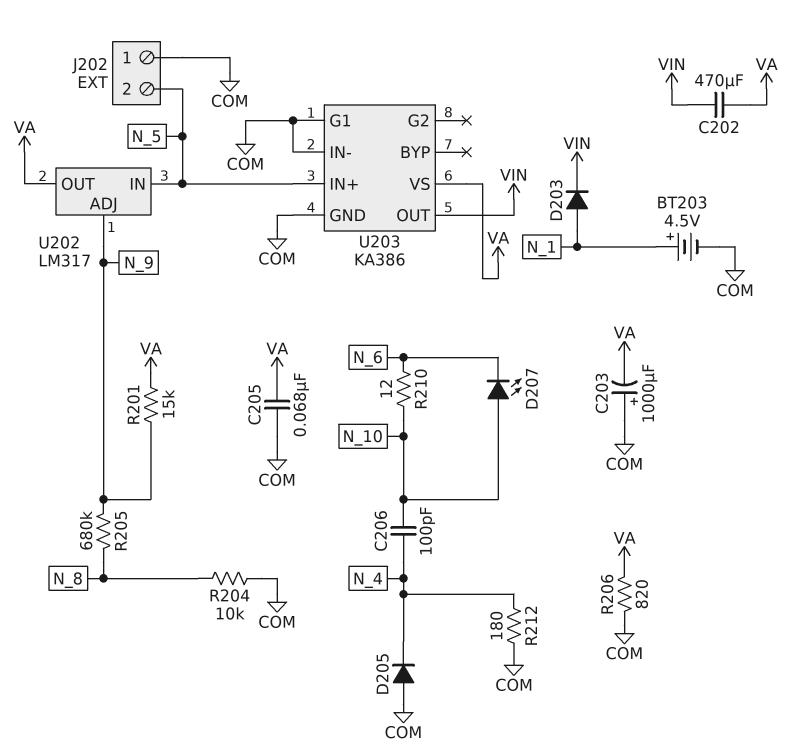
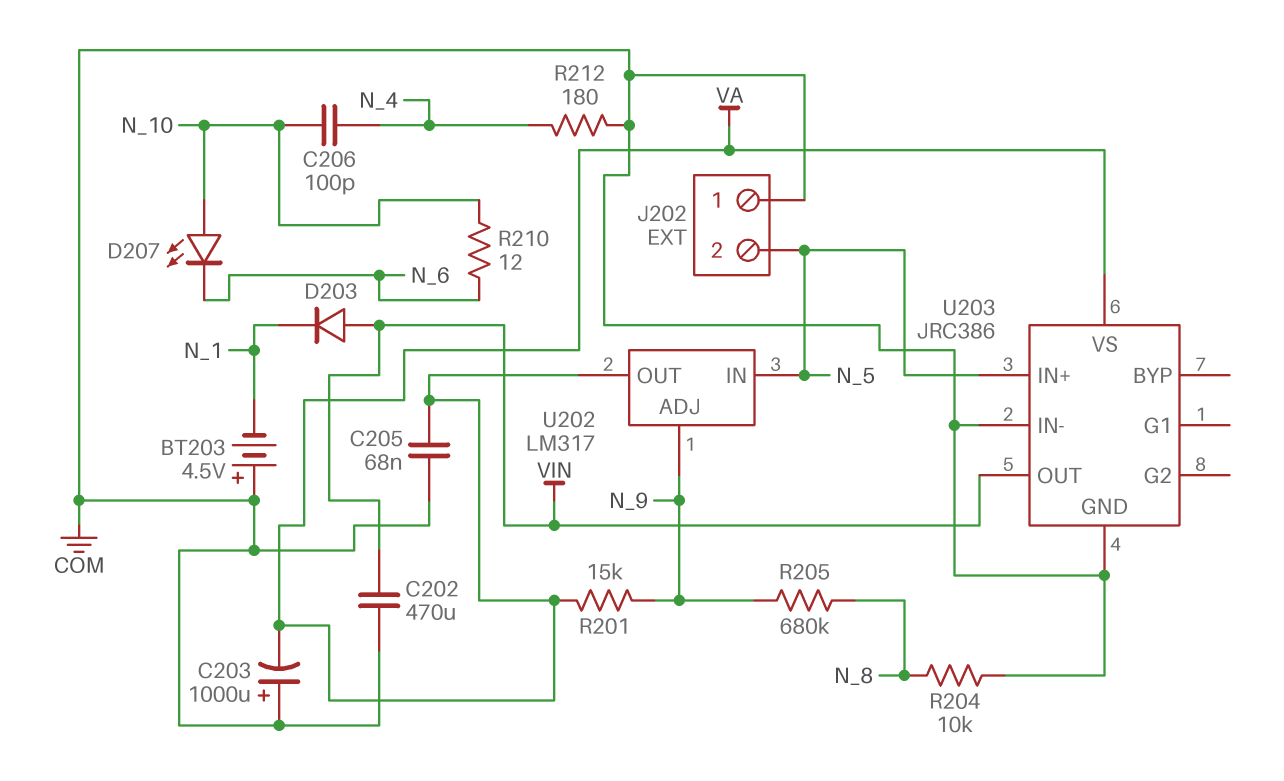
BT203: 4.5V (plus N_1, minus COM) -> 4.5V (plus COM, minus N_1)
C202: 470uF (VA, VIN) -> 470uF (COM, VIN)
D203: diode (A N_1, K VIN) -> diode (A VIN, K N_1)
D205: diode (A COM, K N_4) -> none
R206: 820 (COM, VA) -> none
U203: KA386 -> JRC386
U203 pin G1: COM -> none

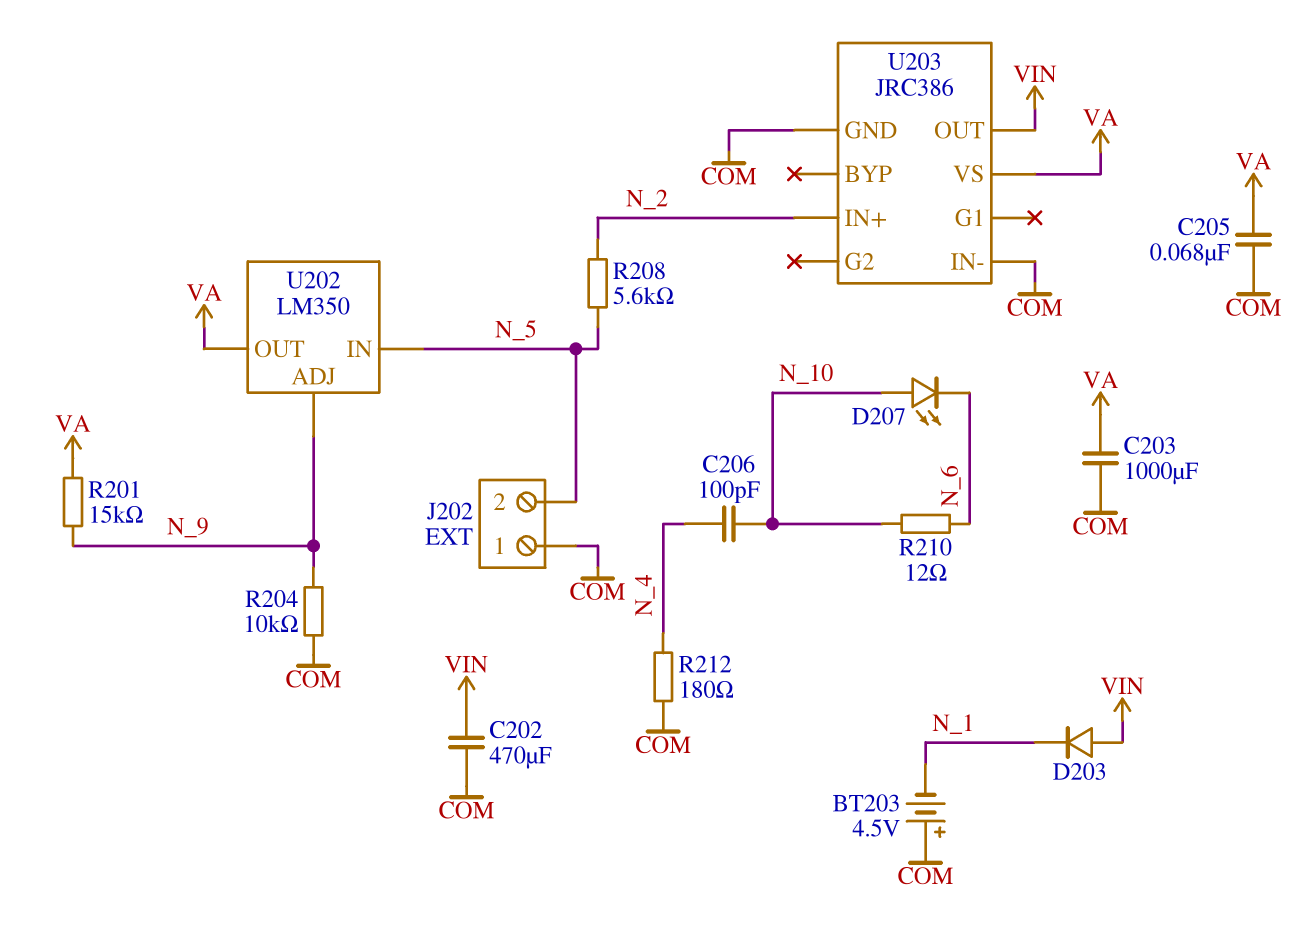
C203: 1000uF (plus COM, minus VA) -> 1000uF (COM, VA)
R204: 10k (COM, N_8) -> 10k (COM, N_9)
R205: 680k (N_8, N_9) -> none
R208: none -> 5.6k (N_2, N_5)
U202: LM317 -> LM350
U203 pin IN+: N_5 -> N_2

